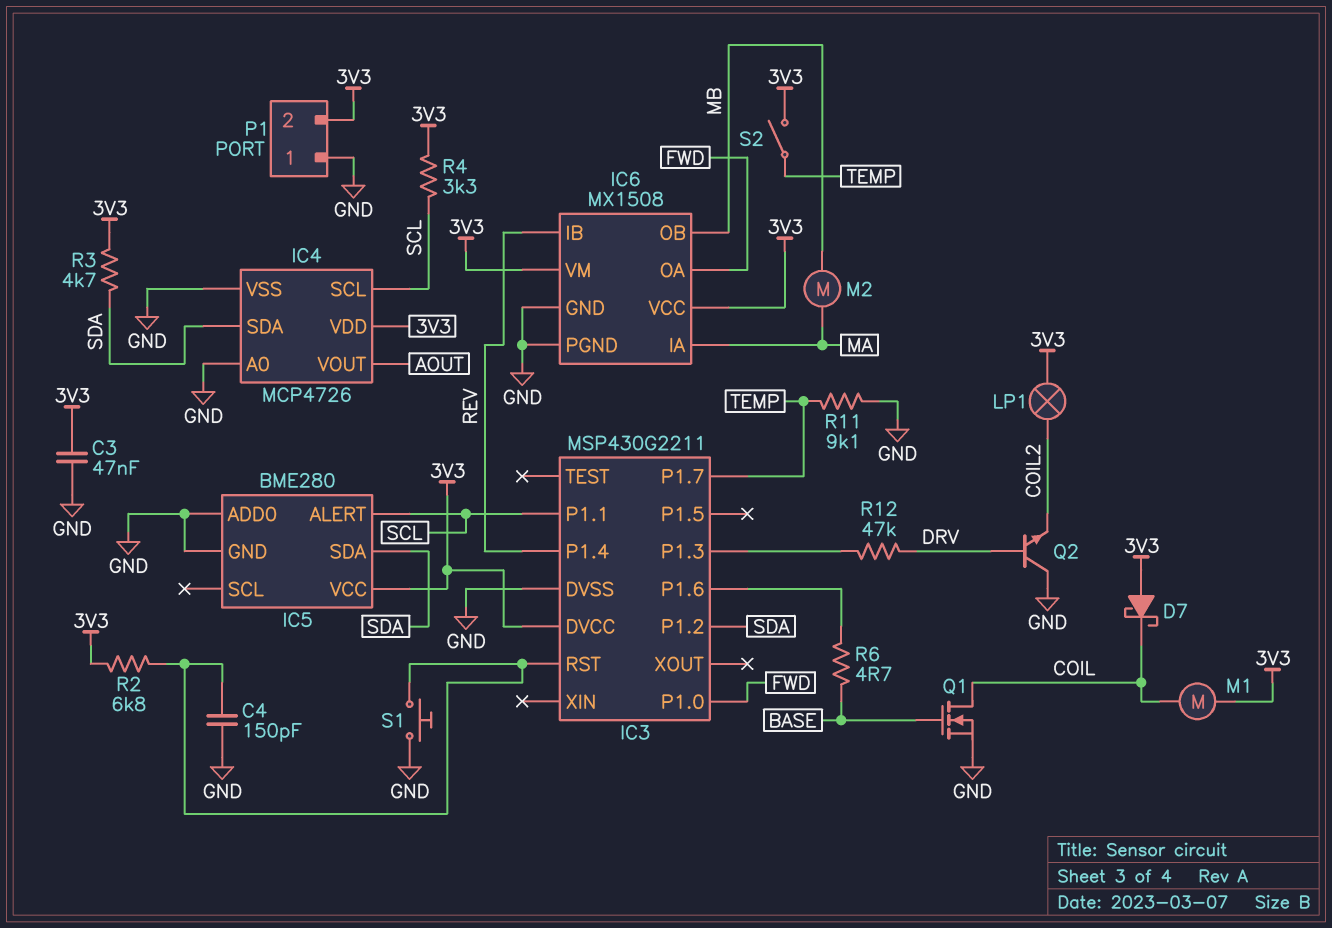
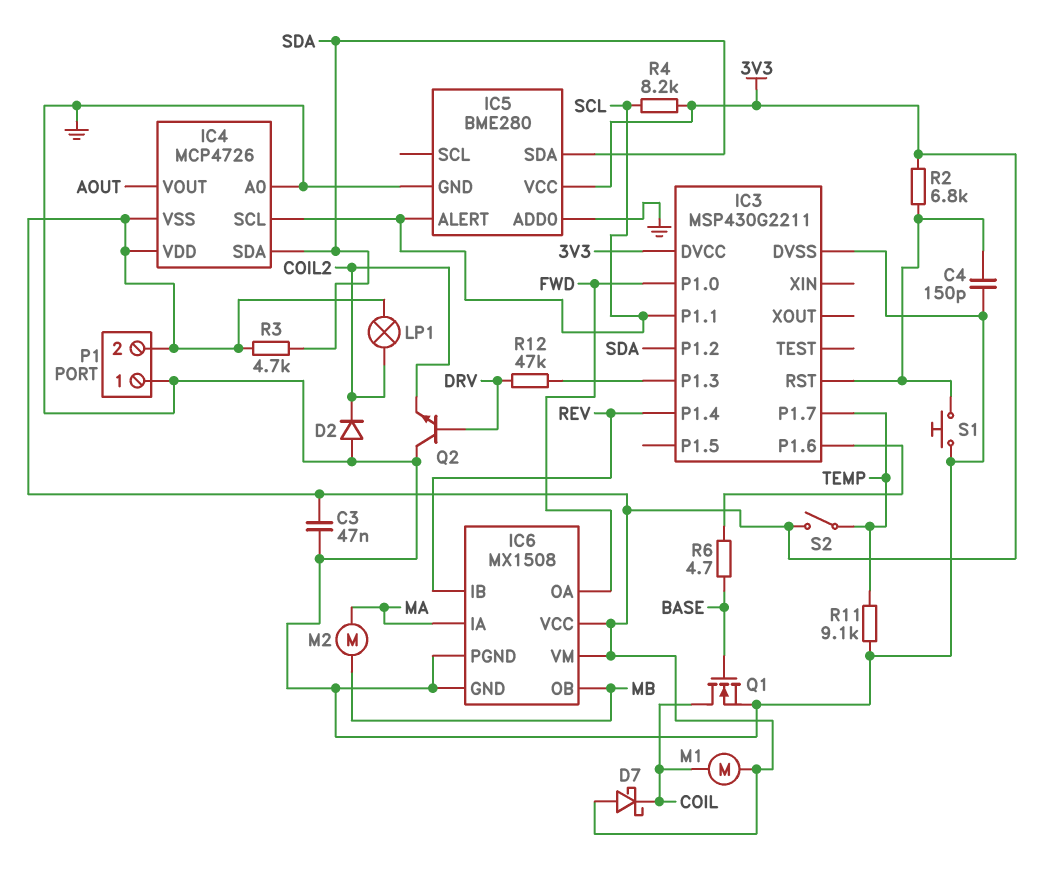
D2: none -> diode (A GND, K COIL2)
IC4 pin VSS: GND -> 3V3
R4: 3.3k (3V3, SCL) -> 8.2k (3V3, SCL)

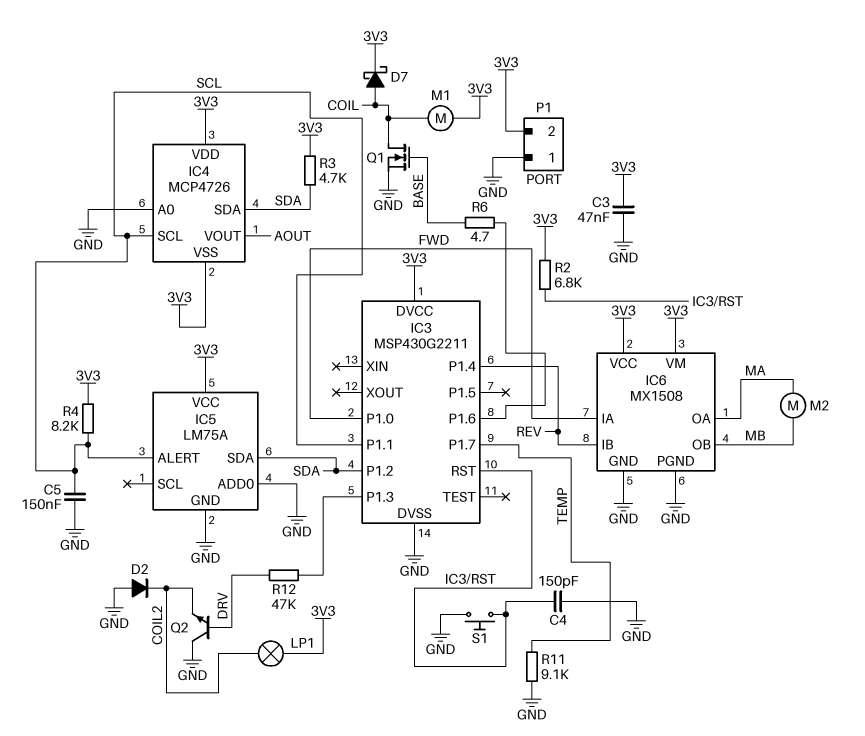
C5: none -> 150nF (GND, SCL)
D7: schottky (A 3V3, K COIL) -> schottky (A COIL, K 3V3)
IC5: BME280 -> LM75A
IC6 pin IA: MA -> FWD
IC6 pin OA: FWD -> MA
S2: switch (3V3, TEMP) -> none

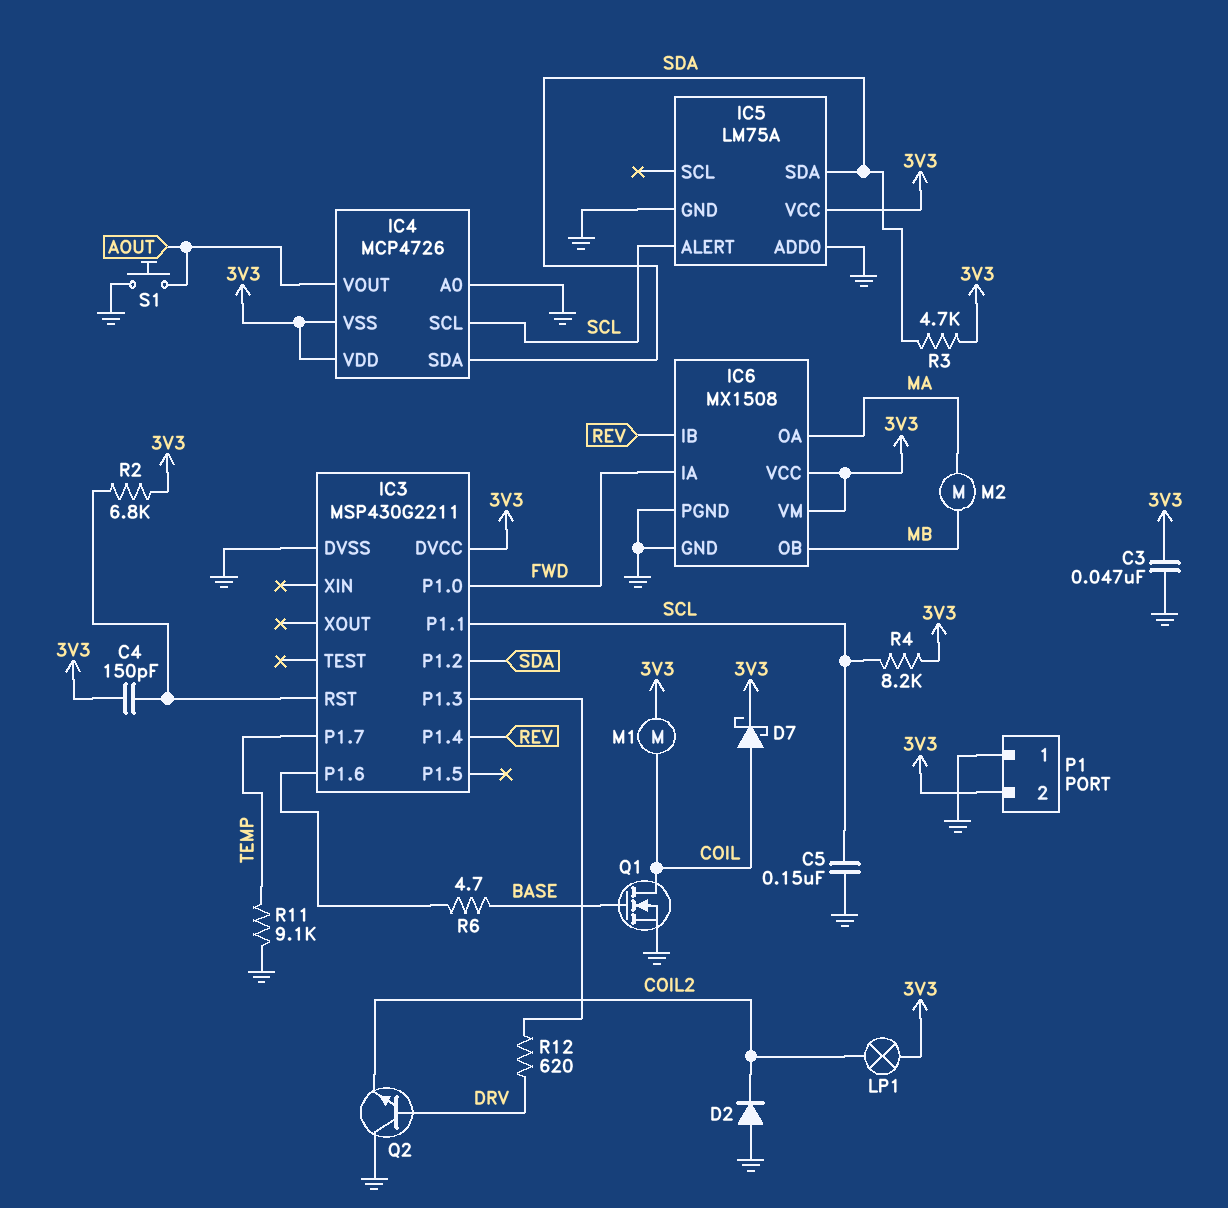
C4: 150pF (GND, IC3/RST) -> 150pF (3V3, IC3/RST)
R12: 47k (DRV, IC3/P1.3) -> 620 (DRV, IC3/P1.3)
S1: button (GND, IC3/RST) -> button (AOUT, GND)

